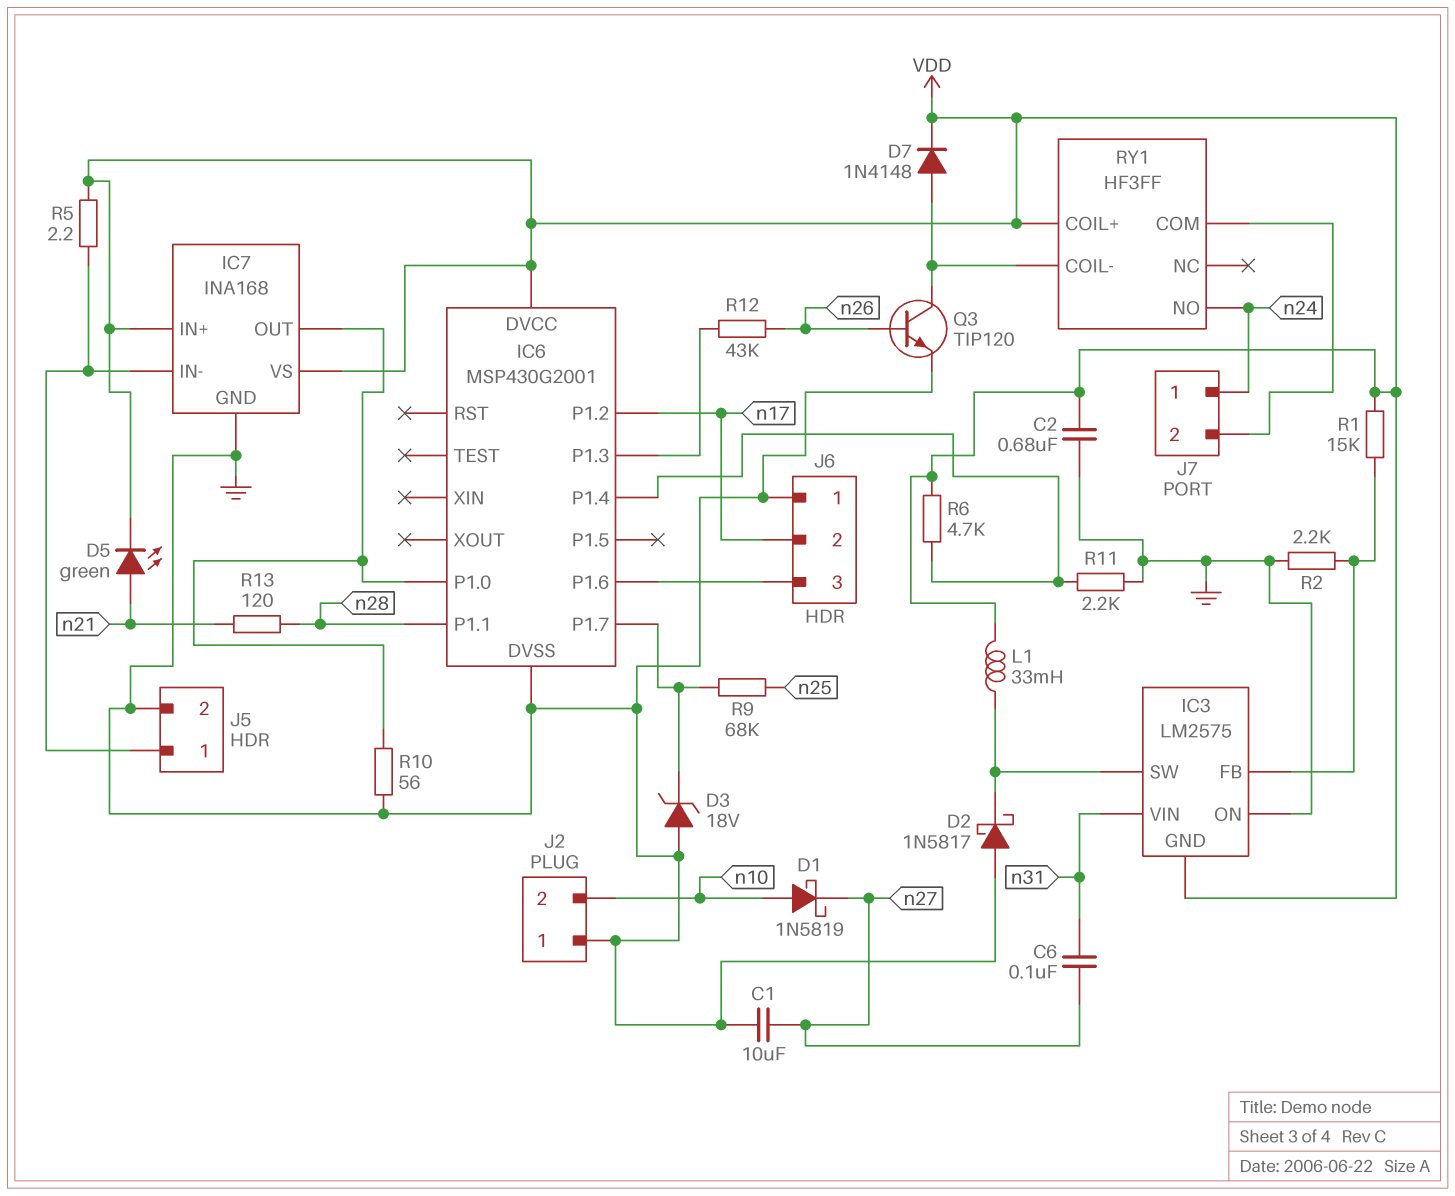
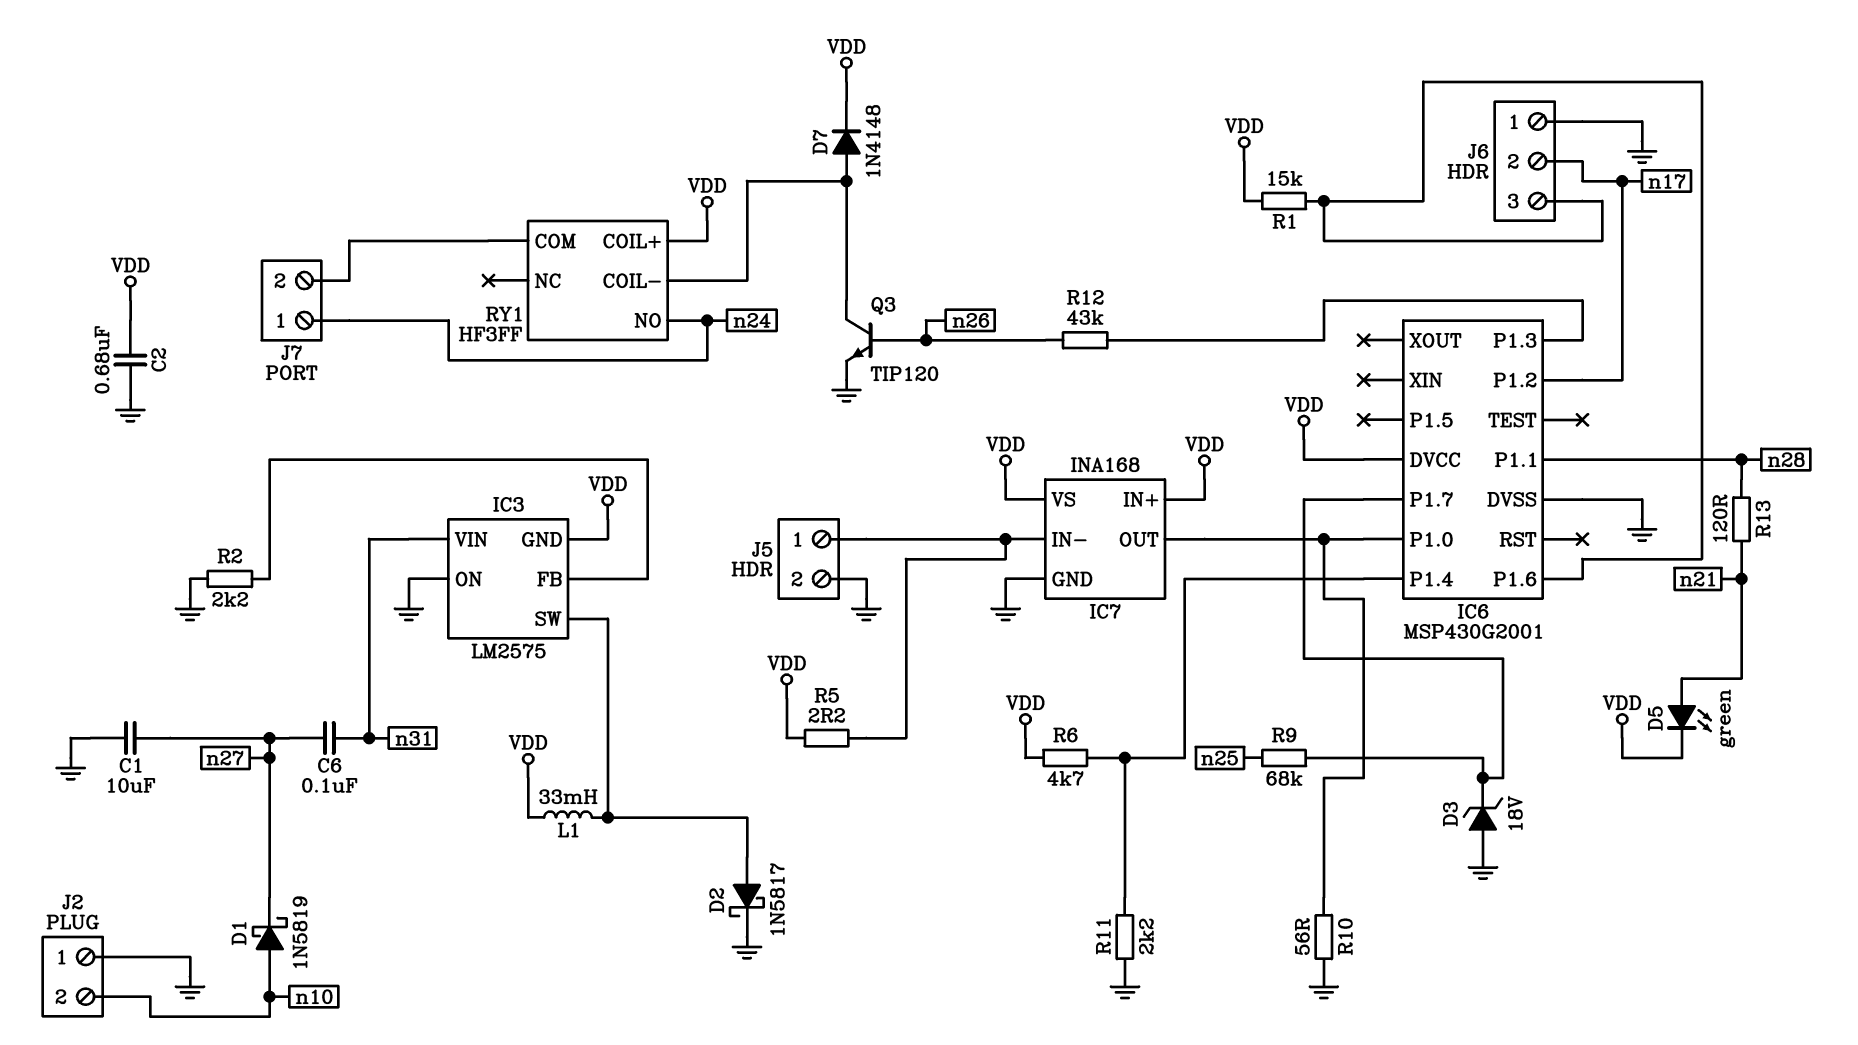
D2: schottky 1N5817 (A GND, K IC3/SW) -> schottky 1N5817 (A IC3/SW, K GND)
R1: 15k (IC3/FB, VDD) -> 15k (IC6/P1.6, VDD)

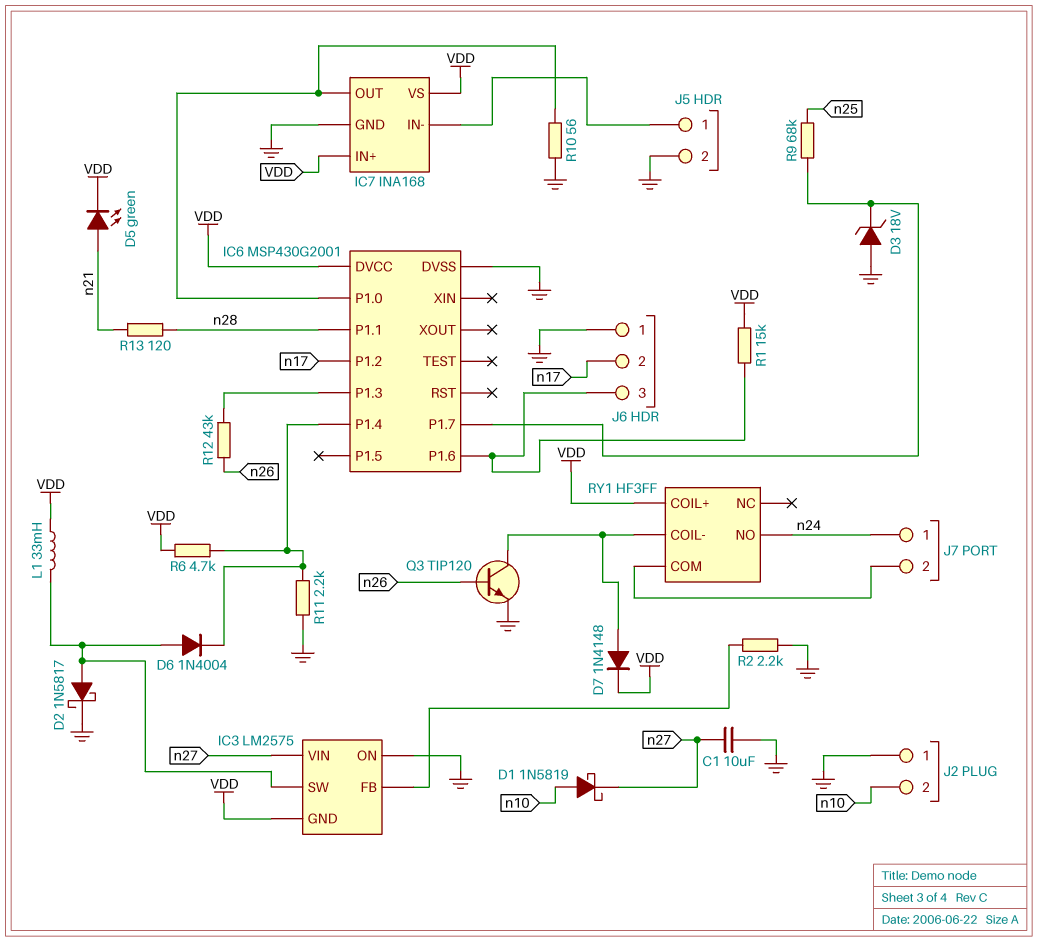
C2: 680nF (GND, VDD) -> none
C6: 100nF (n27, n31) -> none
D6: none -> diode 1N4004 (A IC3/SW, K IC6/P1.4)
IC3 pin VIN: n31 -> n27
R5: 2.2 (IC7/IN-, VDD) -> none

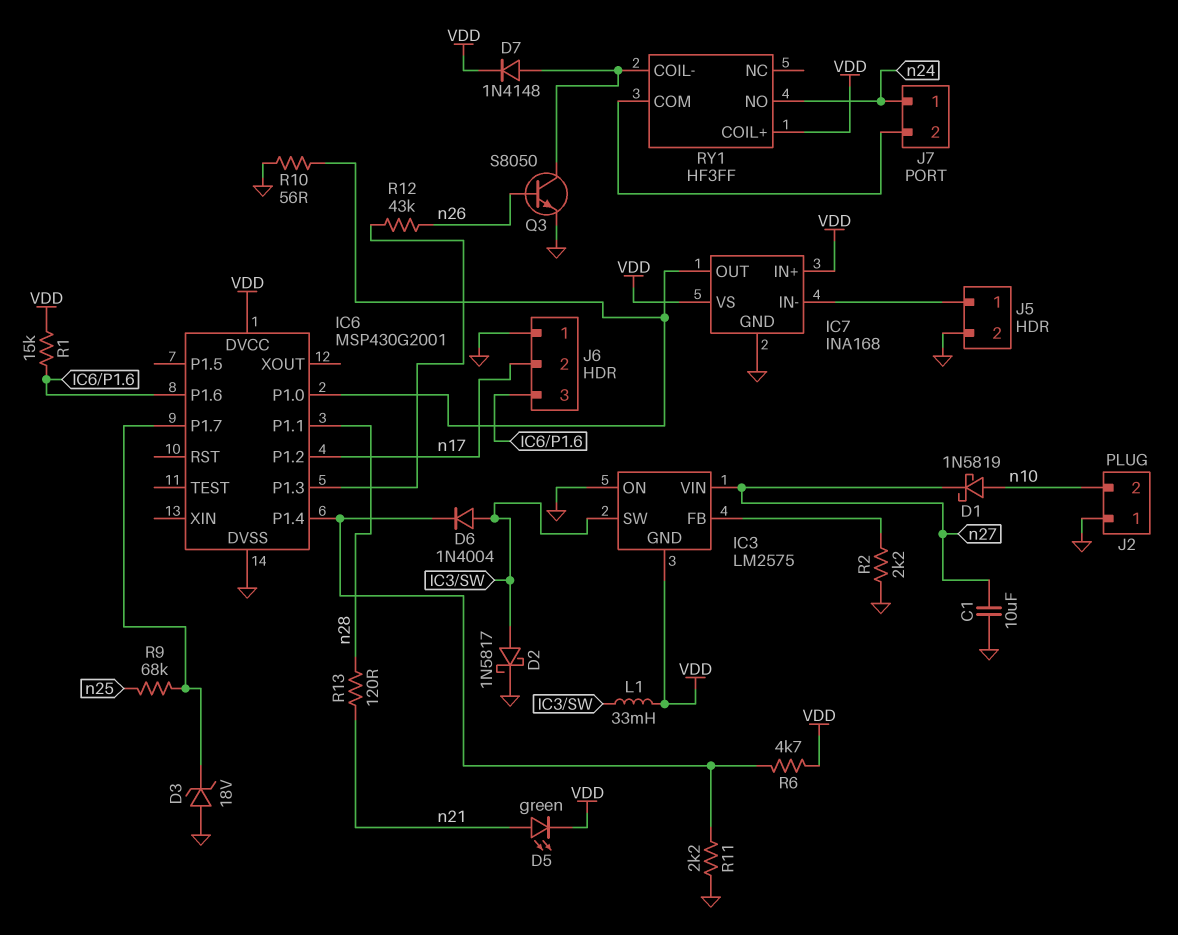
Q3: NPN TIP120 (B n26, C RY1/COIL-, E GND) -> NPN S8050 (B n26, C RY1/COIL-, E GND)

